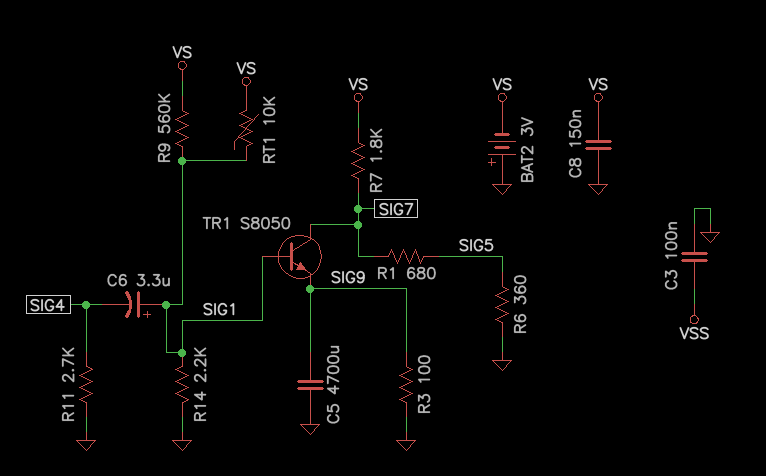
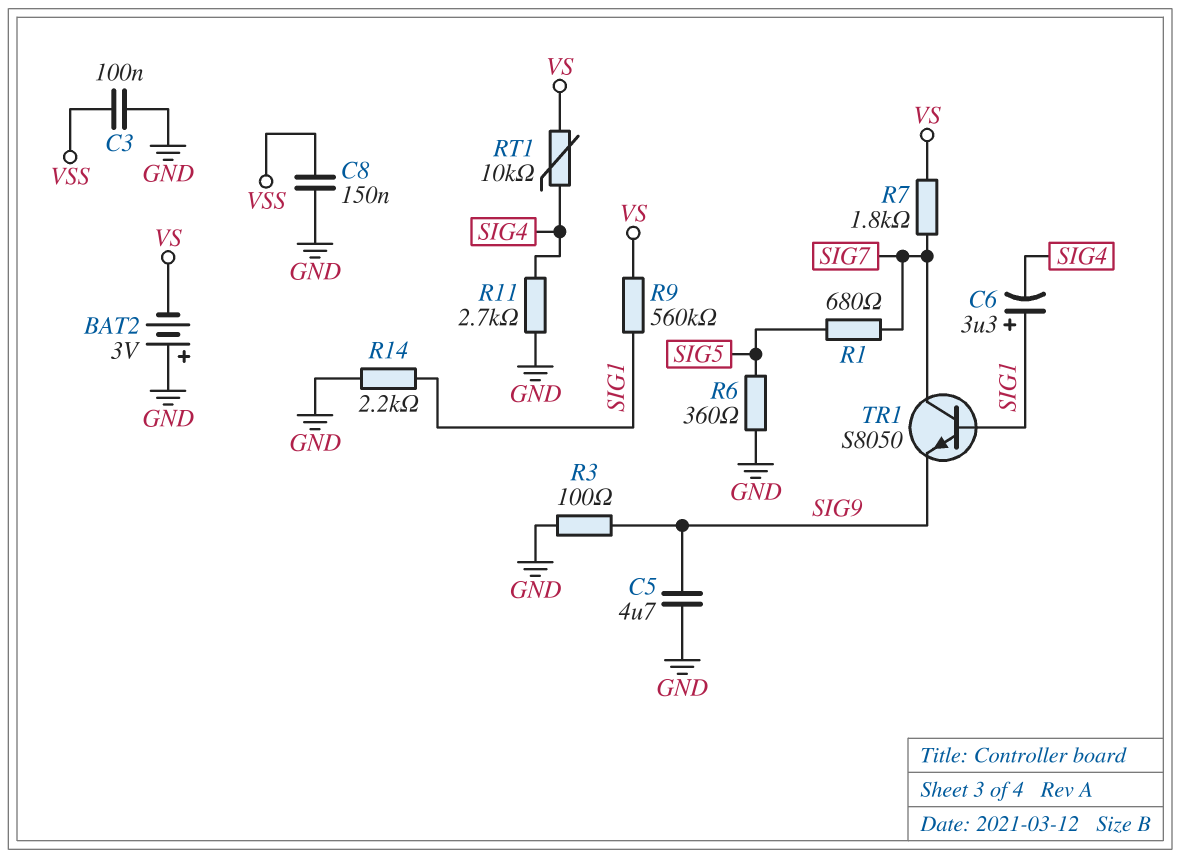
C5: 4700uF (GND, SIG9) -> 4.7uF (GND, SIG9)
C8: 150nF (GND, VS) -> 150nF (GND, VSS)
RT1: 10k (SIG1, VS) -> 10k (SIG4, VS)

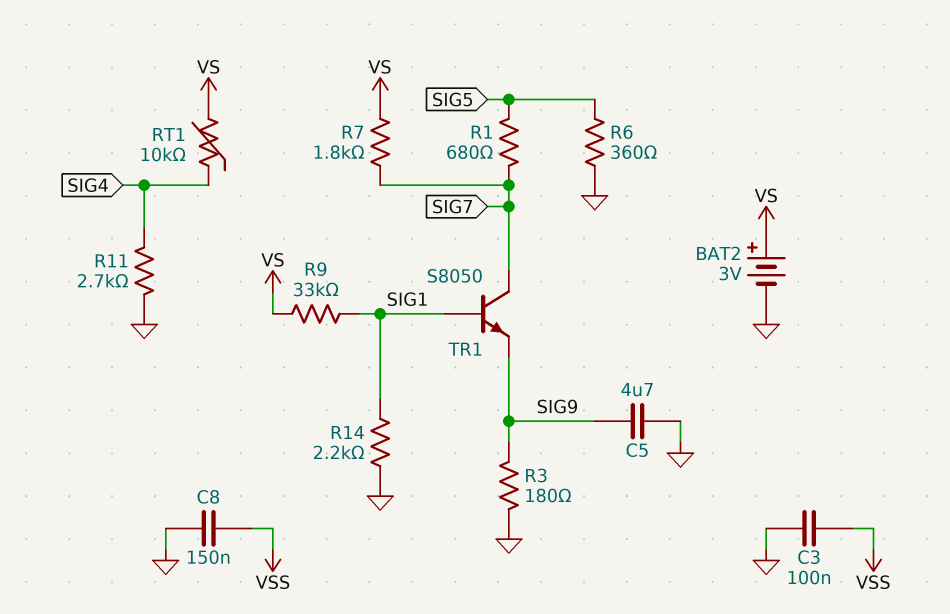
BAT2: 3V (plus GND, minus VS) -> 3V (plus VS, minus GND)
C6: 3.3uF (plus SIG1, minus SIG4) -> none
R3: 100 (GND, SIG9) -> 180 (GND, SIG9)
R9: 560k (SIG1, VS) -> 33k (SIG1, VS)

